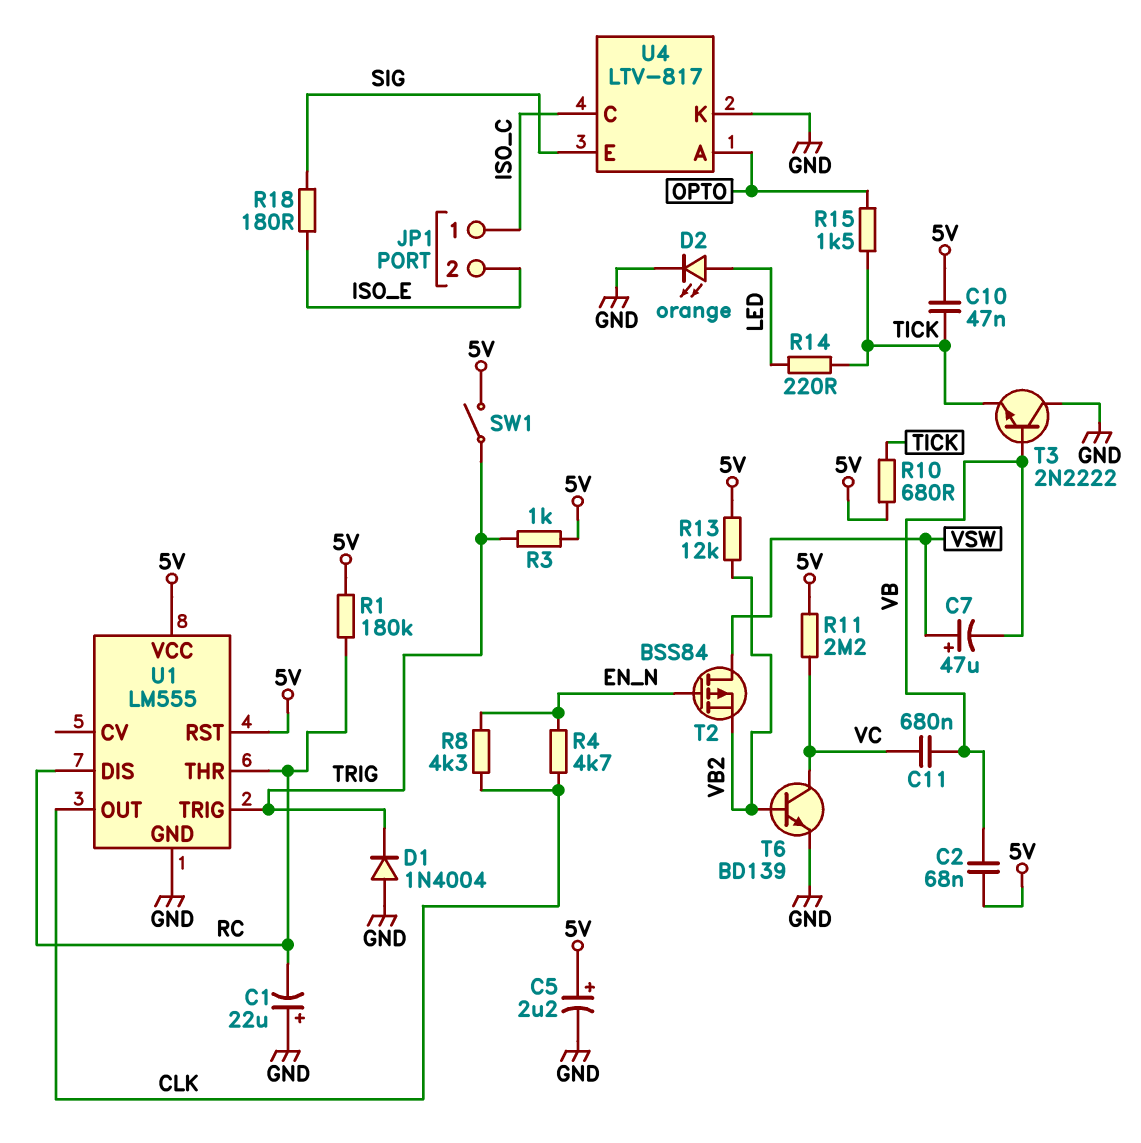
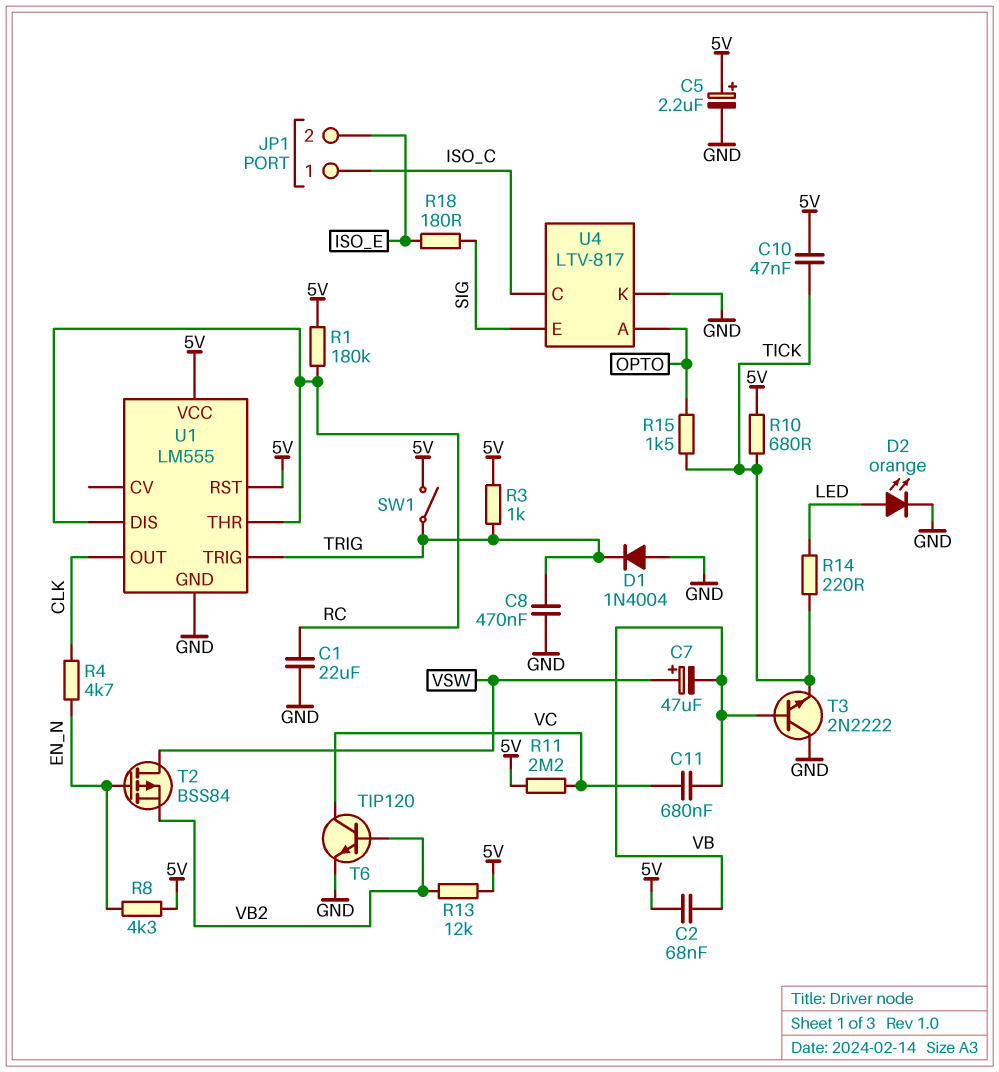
C1: 22uF (plus GND, minus RC) -> 22uF (GND, RC)
C8: none -> 470nF (GND, TRIG)
R8: 4.3k (CLK, EN_N) -> 4.3k (5V, EN_N)
T6: NPN BD139 (B VB2, C VC, E GND) -> NPN TIP120 (B VB2, C VC, E GND)

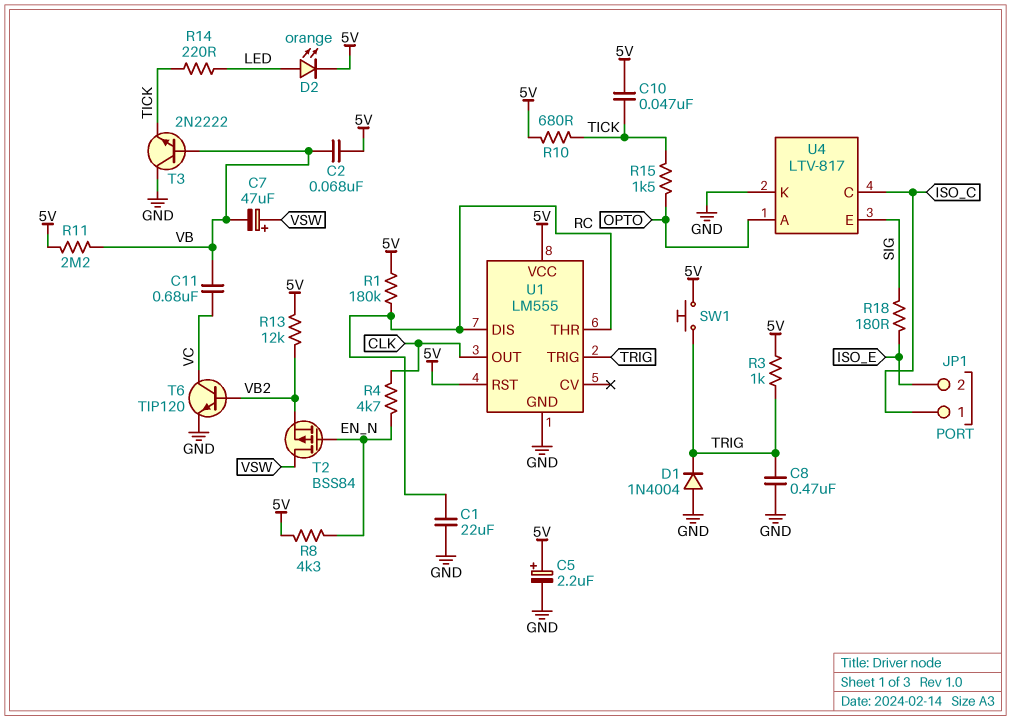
D2: LED orange (A LED, K GND) -> LED orange (A LED, K 5V)
R11: 2.2M (5V, VC) -> 2.2M (5V, VB)
SW1: switch (5V, TRIG) -> button (5V, TRIG)

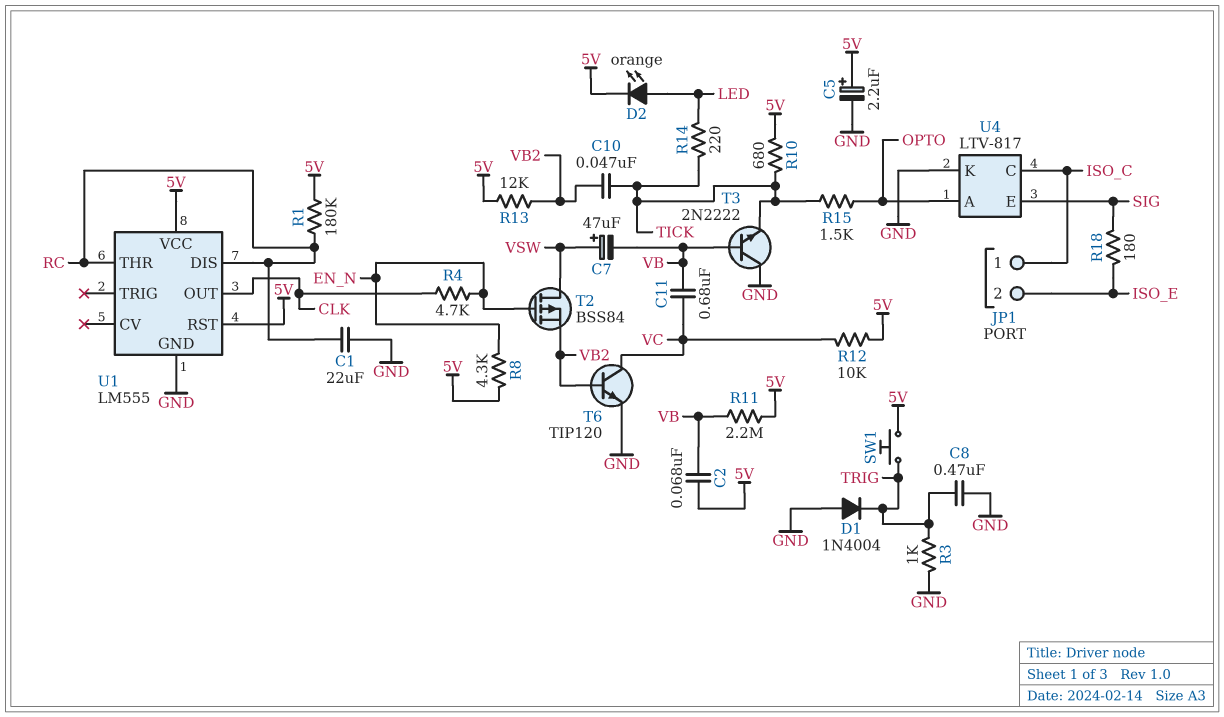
C10: 47nF (5V, TICK) -> 47nF (TICK, VB2)
R3: 1k (5V, TRIG) -> 1k (GND, TRIG)
R12: none -> 10k (5V, VC)
U1 pin TRIG: TRIG -> none

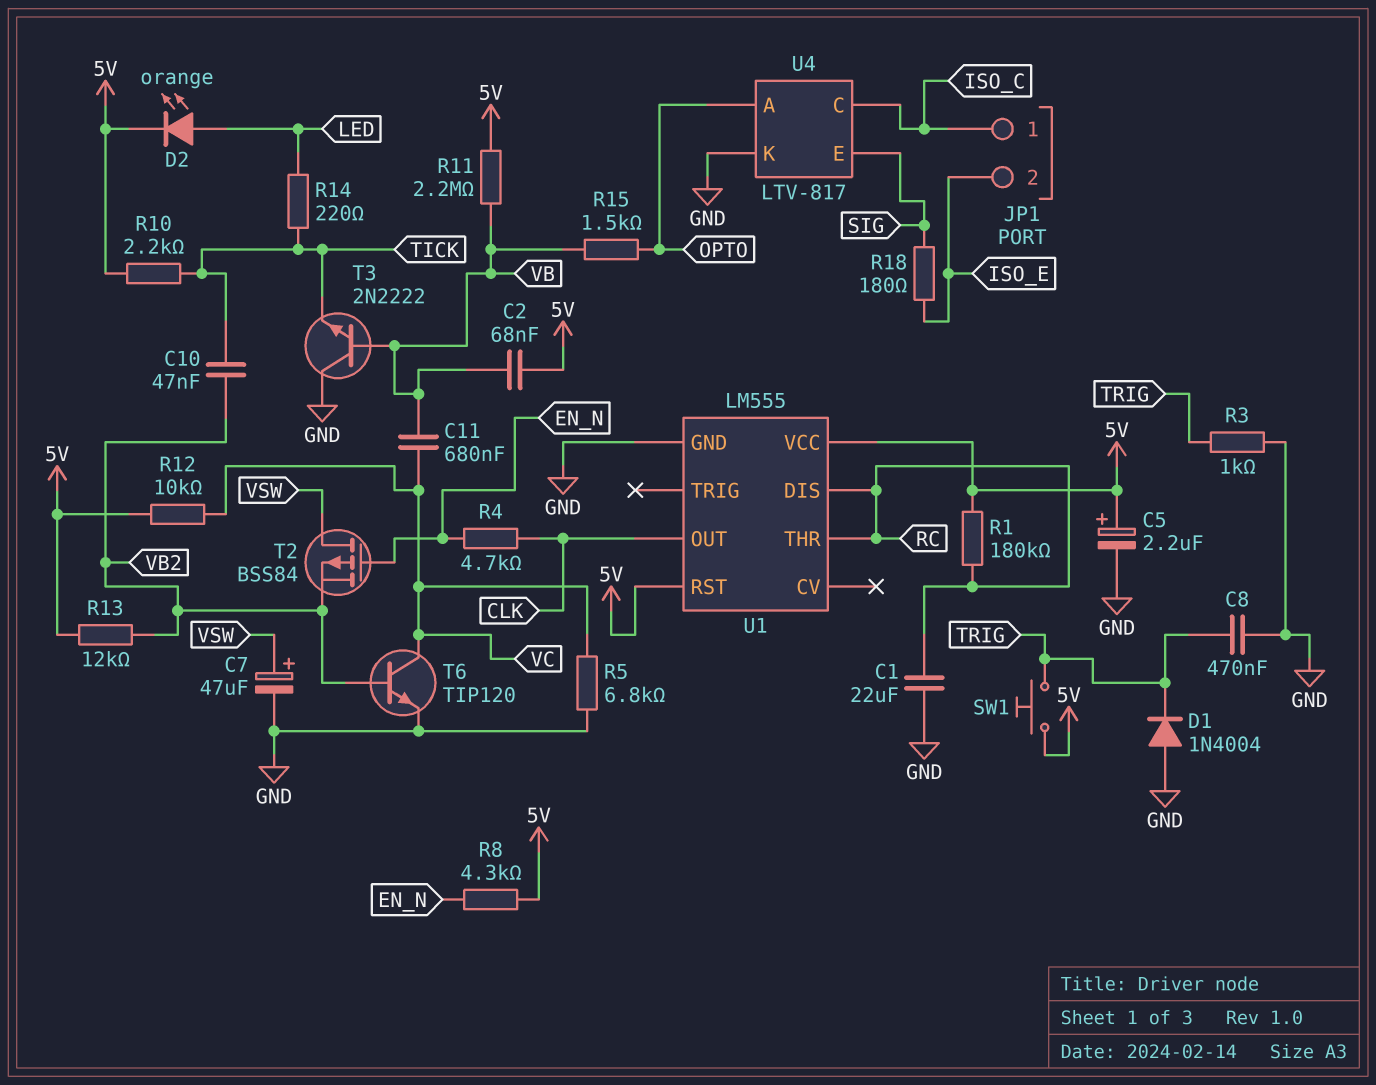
C7: 47uF (plus VSW, minus VB) -> 47uF (plus VSW, minus GND)
R5: none -> 6.8k (GND, VC)
R10: 680 (5V, TICK) -> 2.2k (5V, TICK)
R15: 1.5k (OPTO, TICK) -> 1.5k (OPTO, VB)

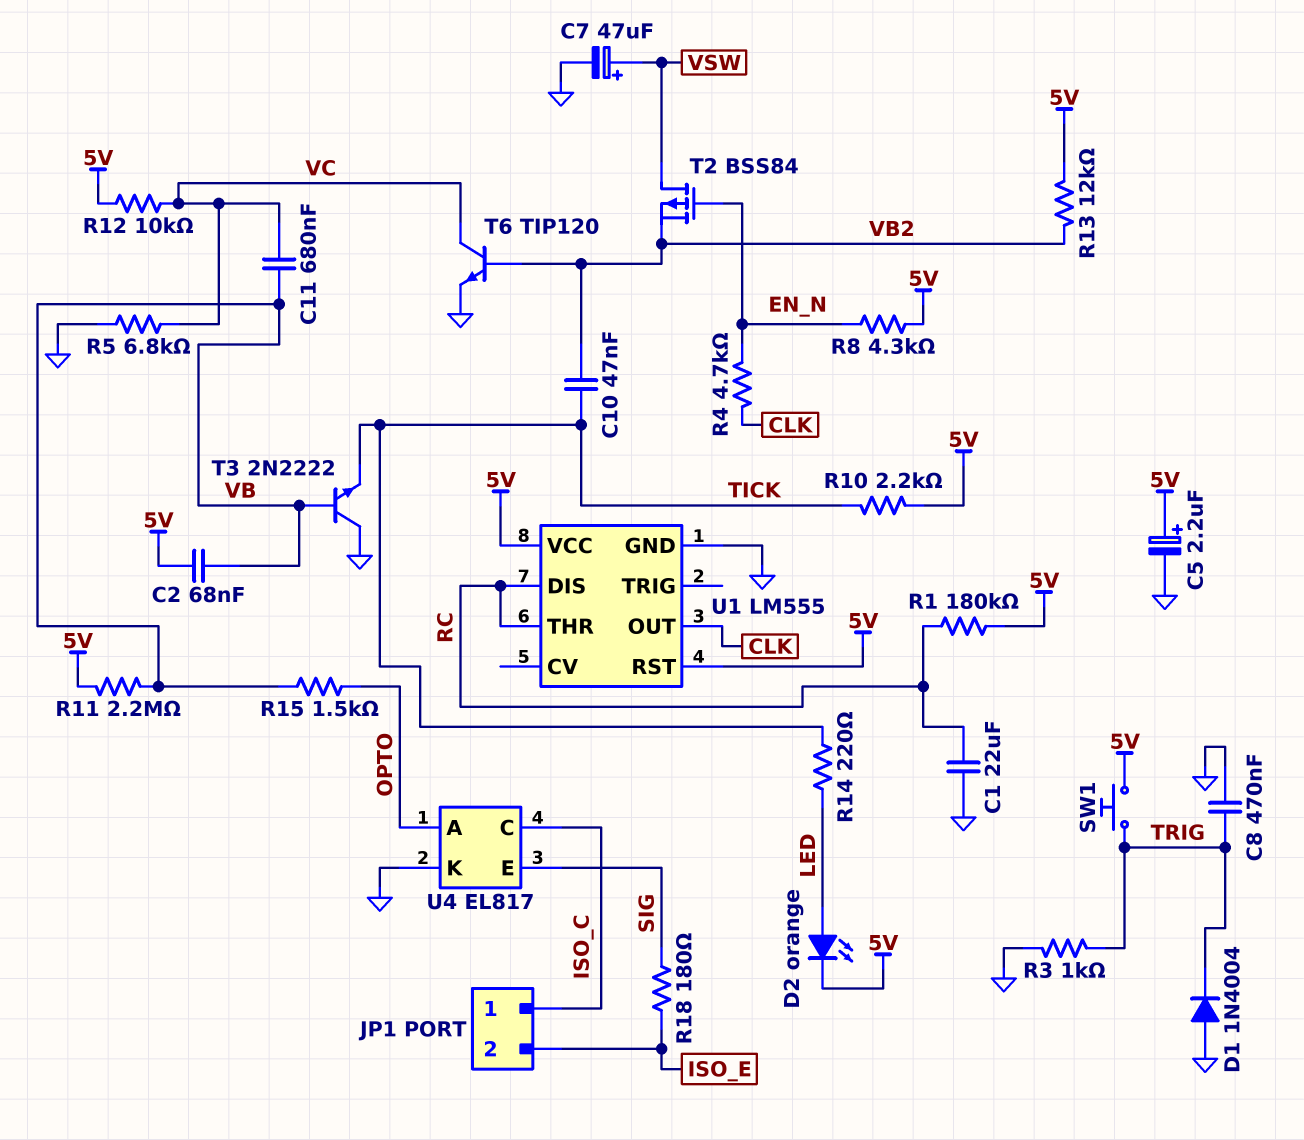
U4: LTV-817 -> EL817

